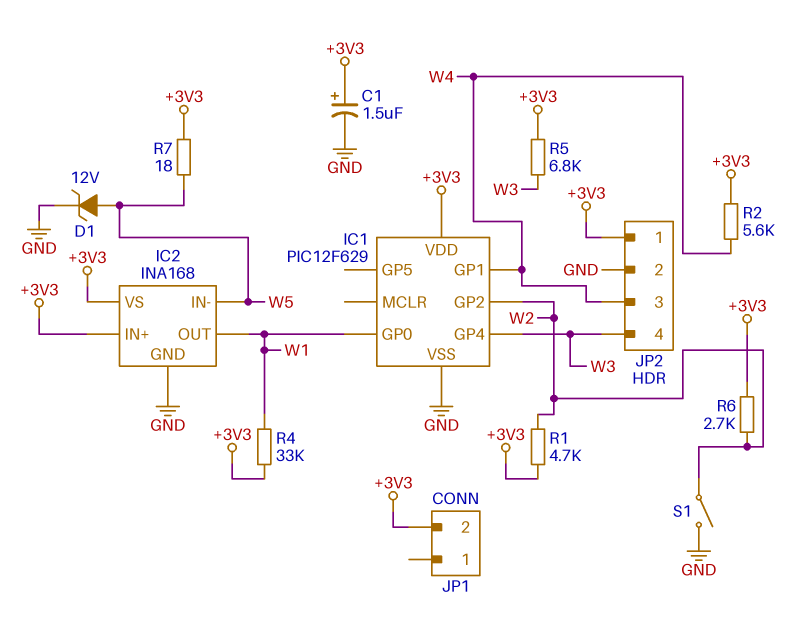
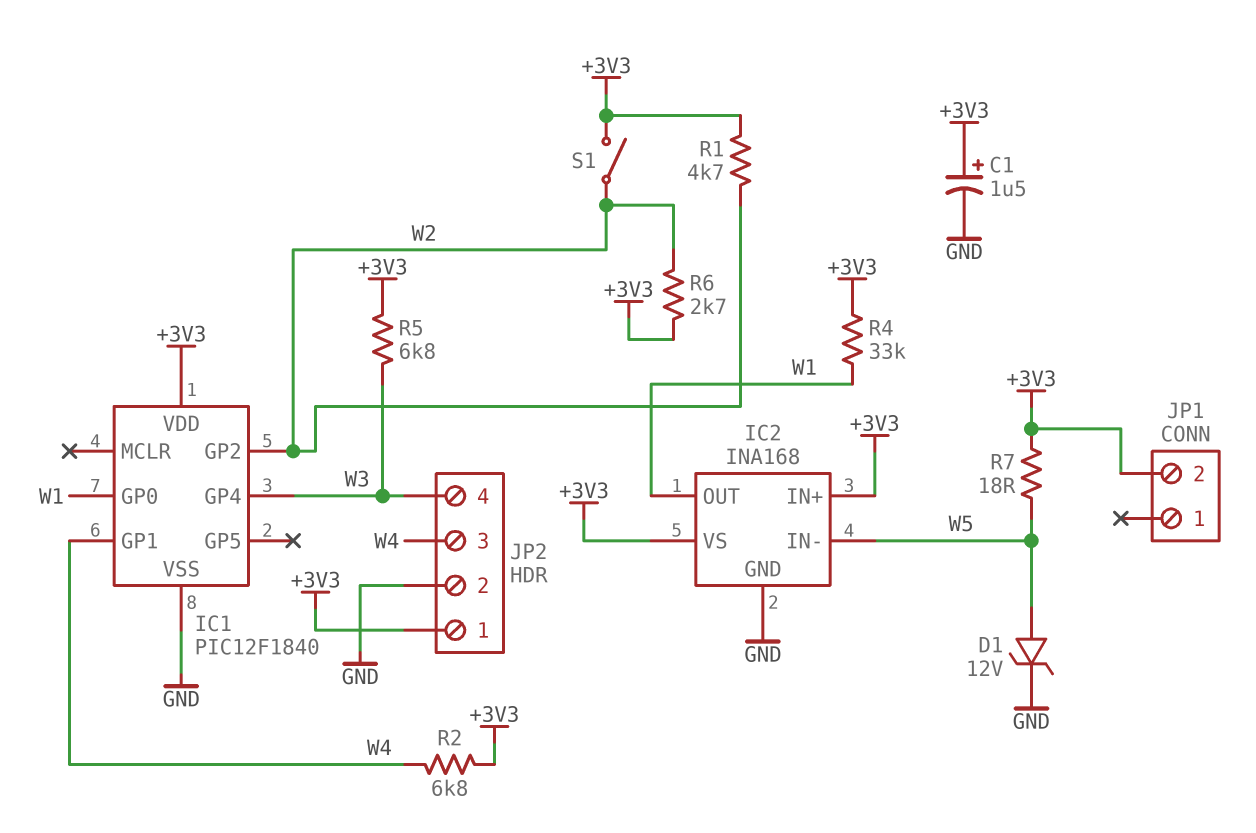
IC1: PIC12F629 -> PIC12F1840
R2: 5.6k (+3V3, W4) -> 6.8k (+3V3, W4)
S1: switch (GND, W2) -> switch (+3V3, W2)

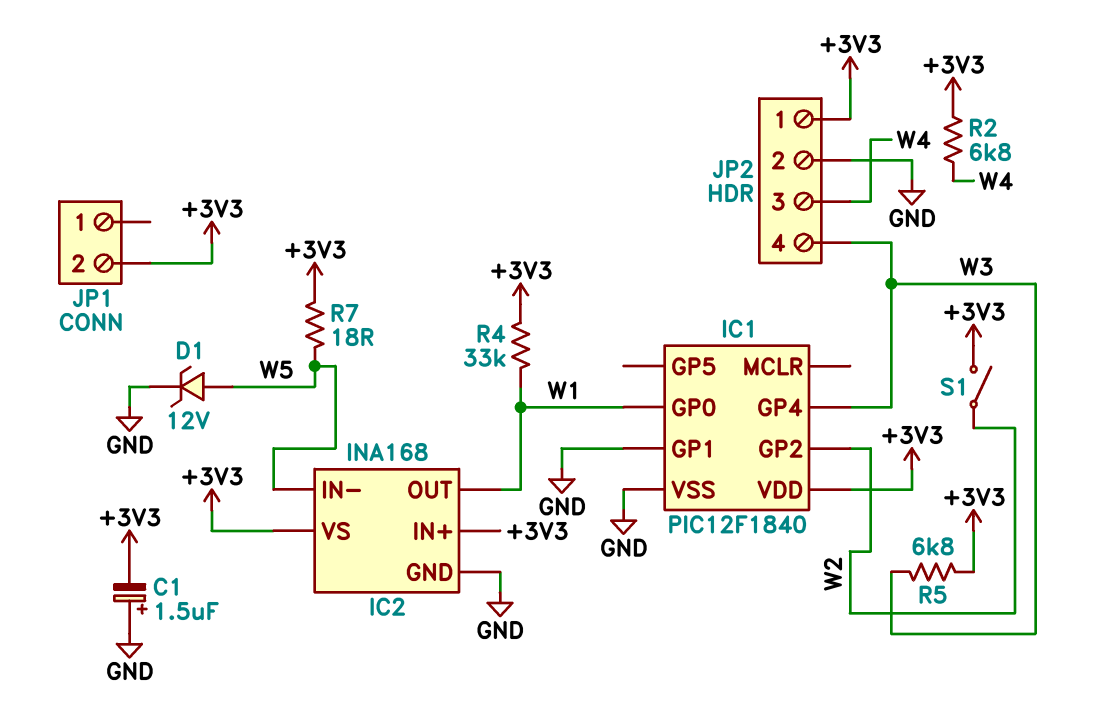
C1: 1.5uF (plus +3V3, minus GND) -> 1.5uF (plus GND, minus +3V3)
IC1 pin GP1: W4 -> GND
R1: 4.7k (+3V3, W2) -> none
R6: 2.7k (+3V3, W2) -> none

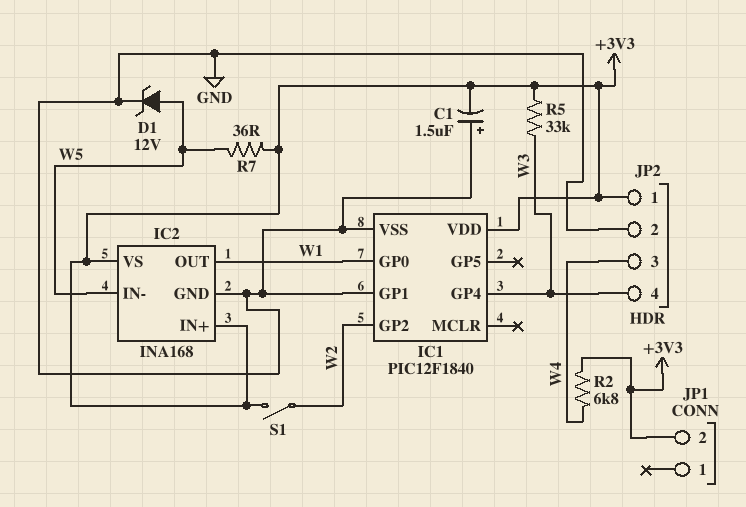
R4: 33k (+3V3, W1) -> none
R5: 6.8k (+3V3, W3) -> 33k (+3V3, W3)
R7: 18 (+3V3, W5) -> 36 (+3V3, W5)

